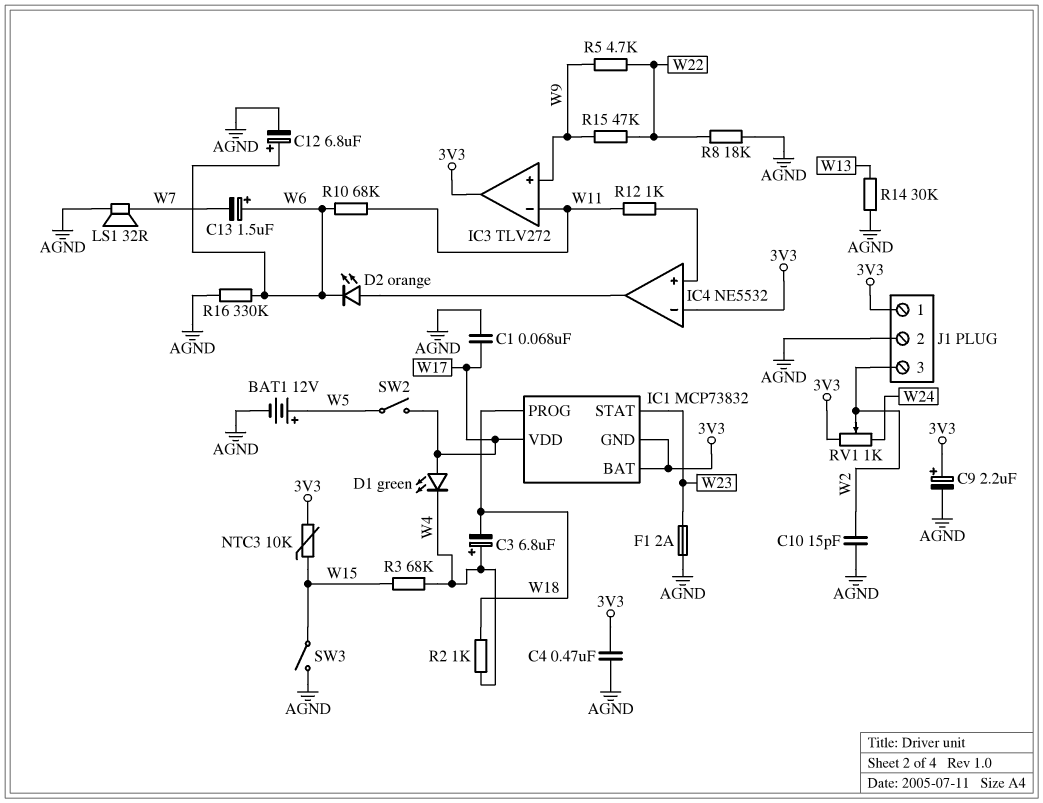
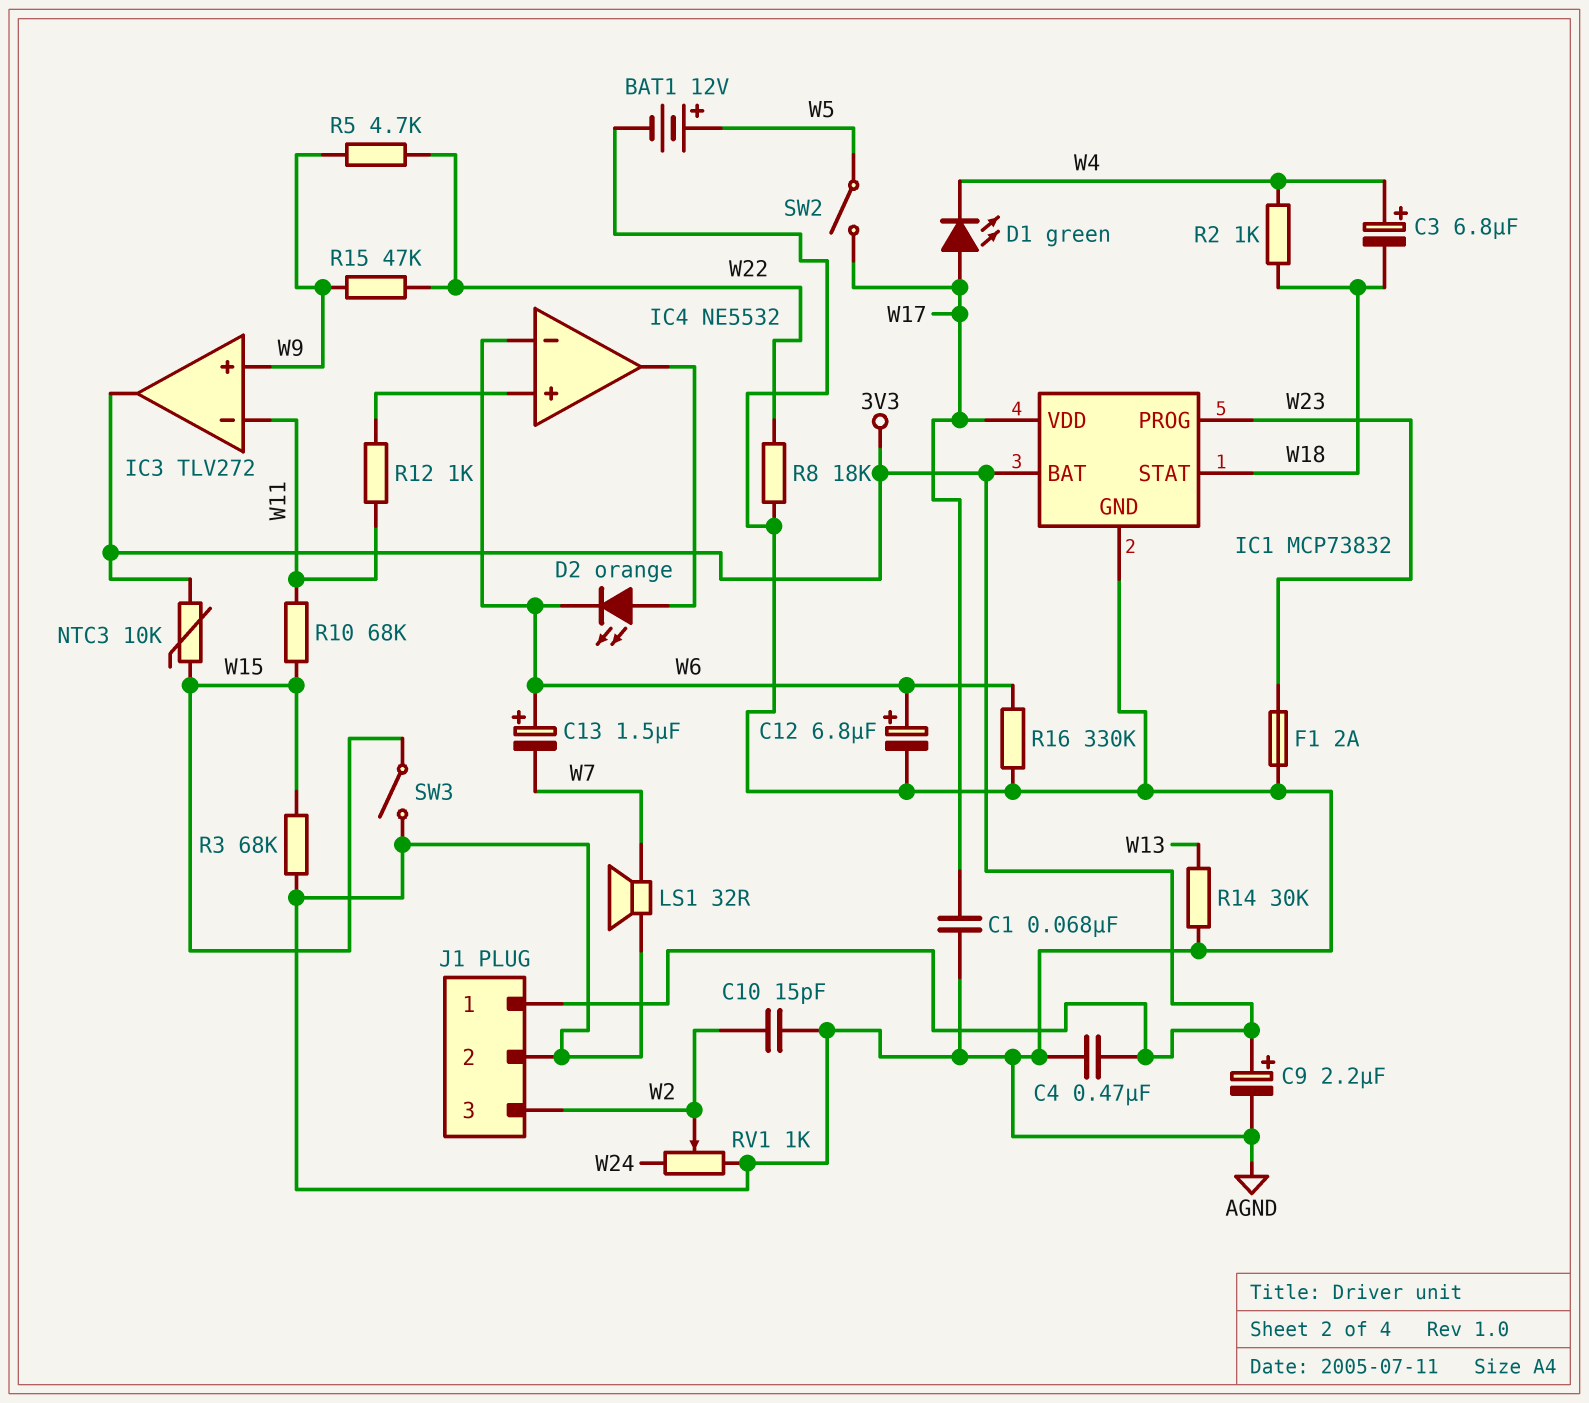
IC1 pin GND: 3V3 -> AGND
IC1 pin PROG: W18 -> W23
IC1 pin STAT: W23 -> W18
IC4 pin in-: 3V3 -> W6
R3: 68k (W4, W15) -> 68k (AGND, W15)
R10: 68k (W6, W11) -> 68k (W11, W15)
RV1: 1k (3V3, W24, wiper W2) -> 1k (AGND, W24, wiper W2)

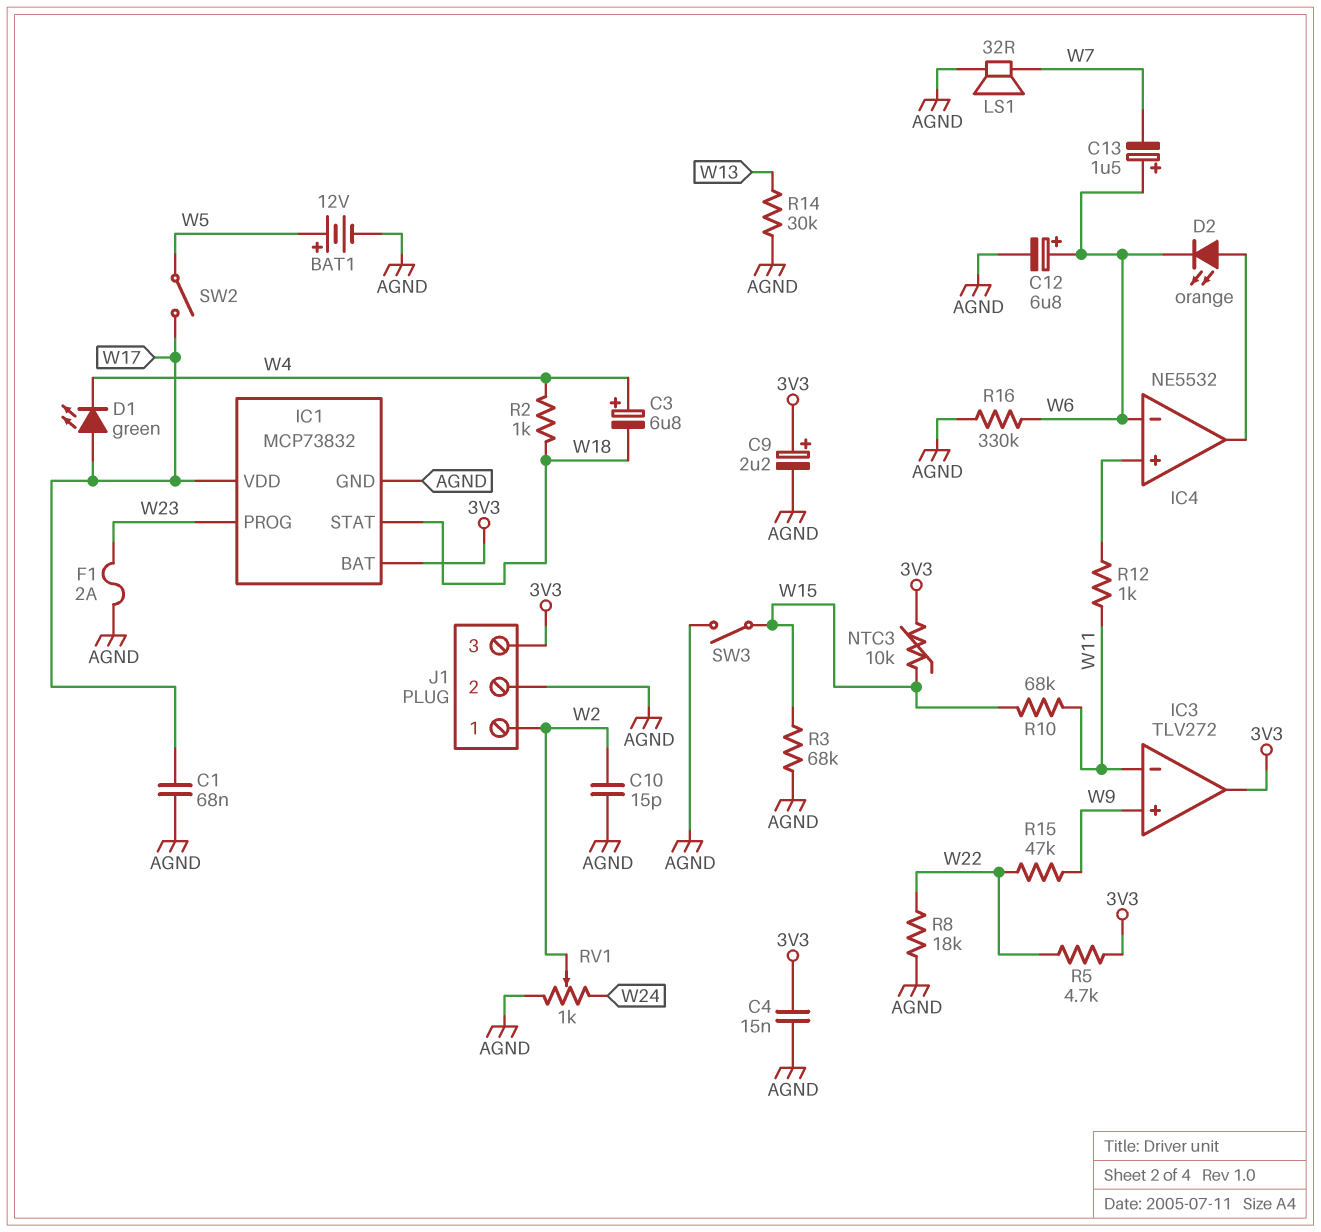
C4: 470nF (3V3, AGND) -> 15nF (3V3, AGND)
J1 pin 1: 3V3 -> W2
J1 pin 3: W2 -> 3V3
R5: 4.7k (W9, W22) -> 4.7k (3V3, W22)

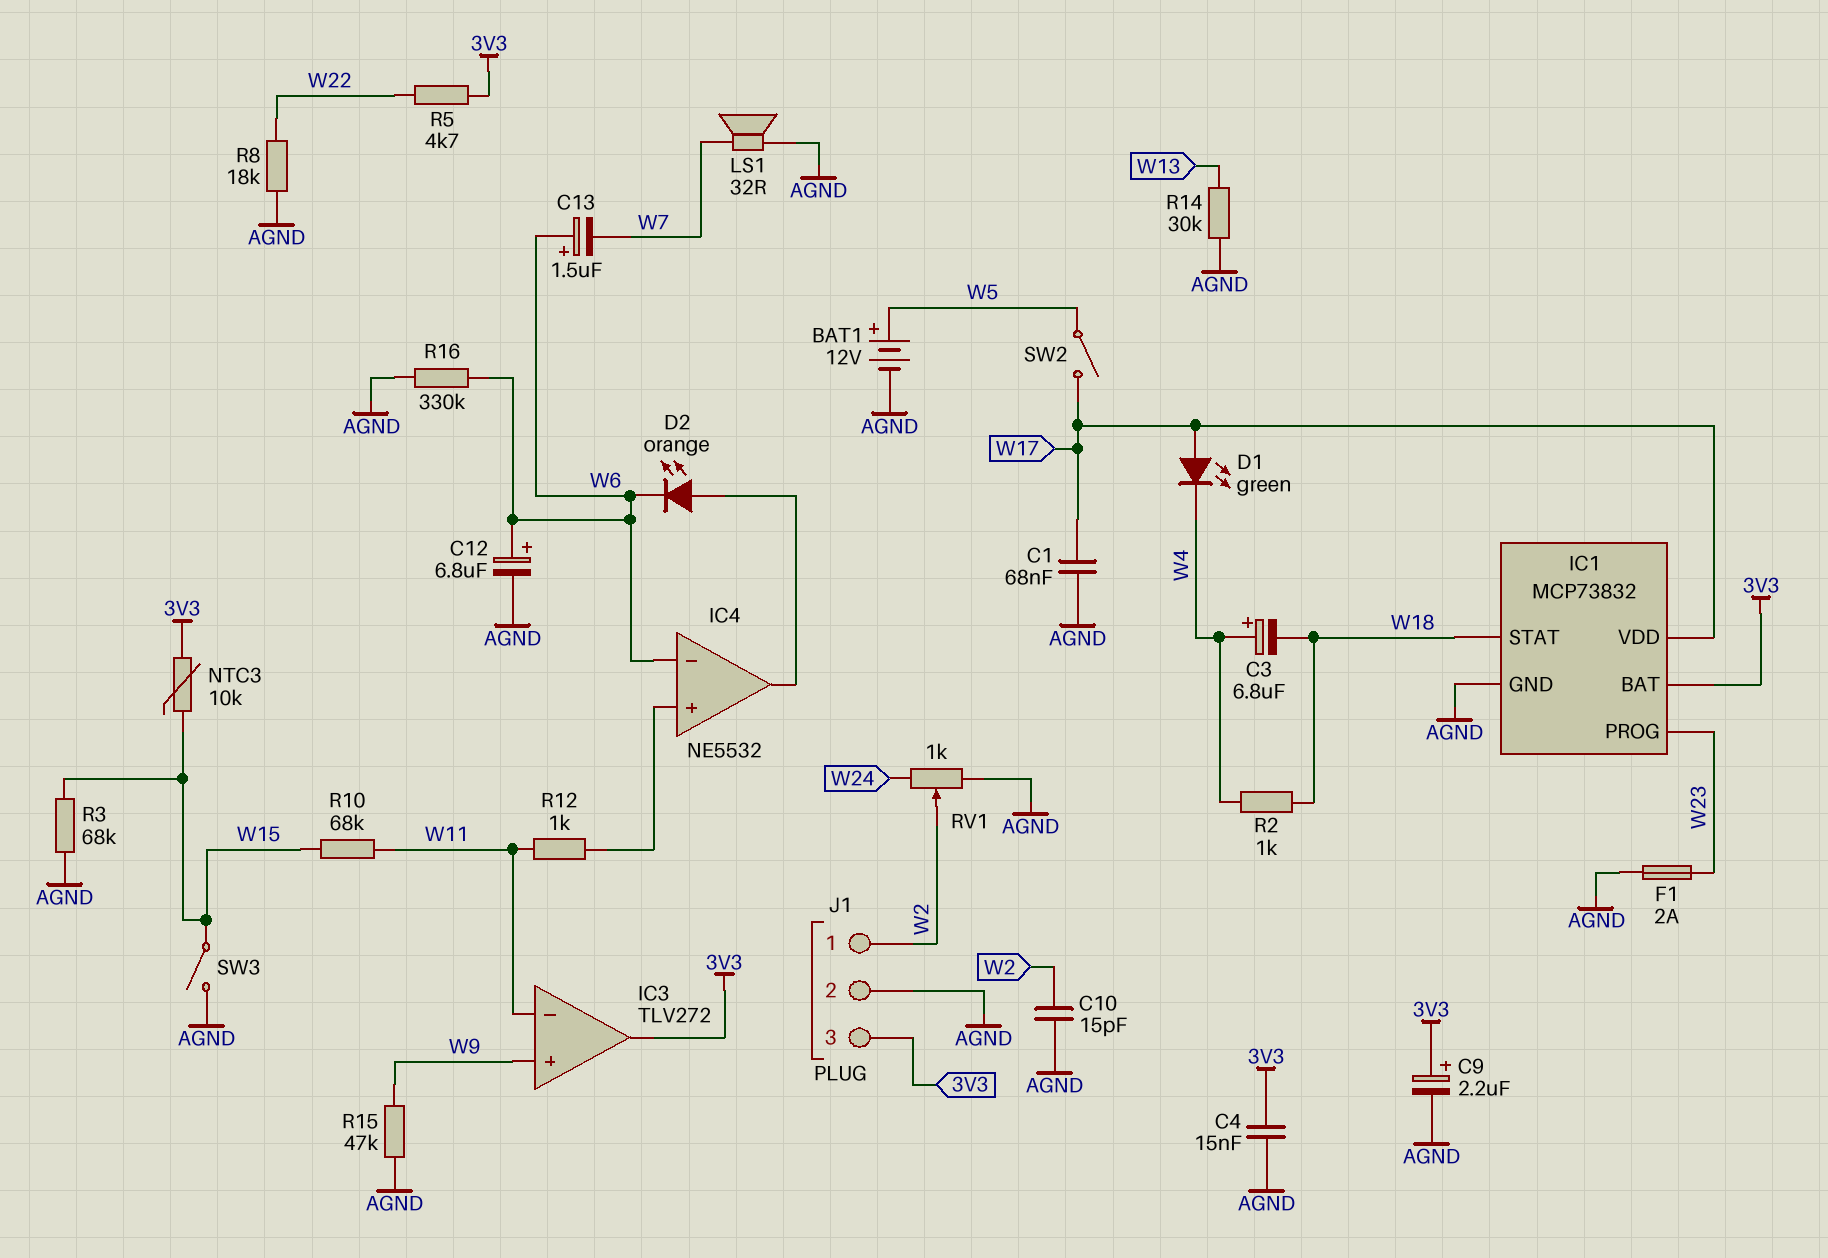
R15: 47k (W9, W22) -> 47k (AGND, W9)

